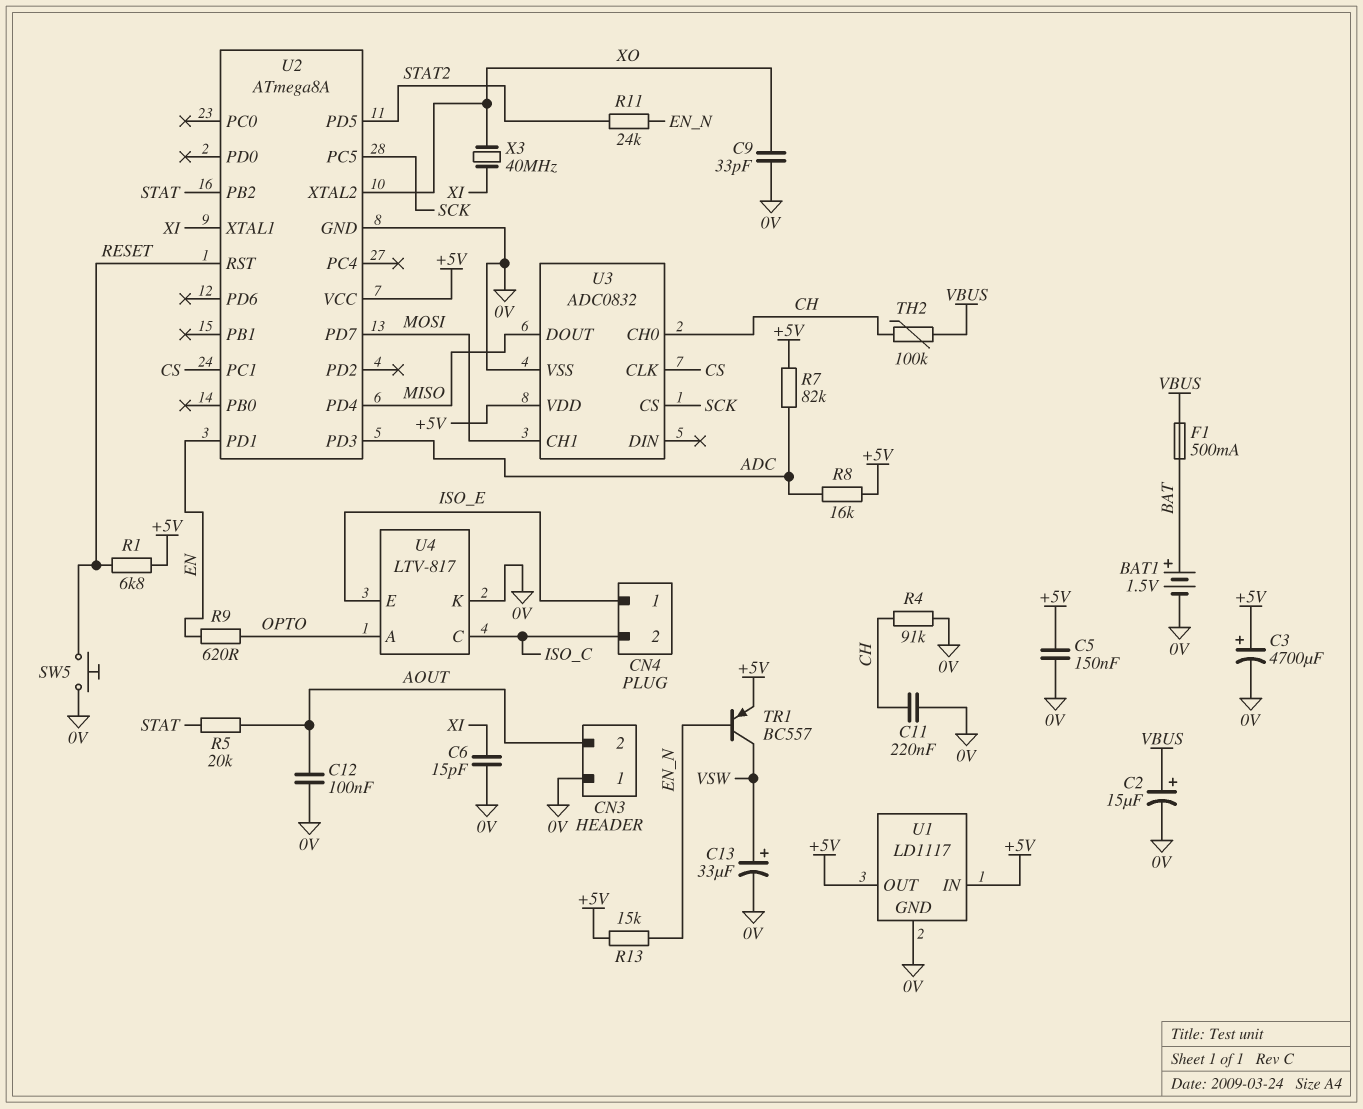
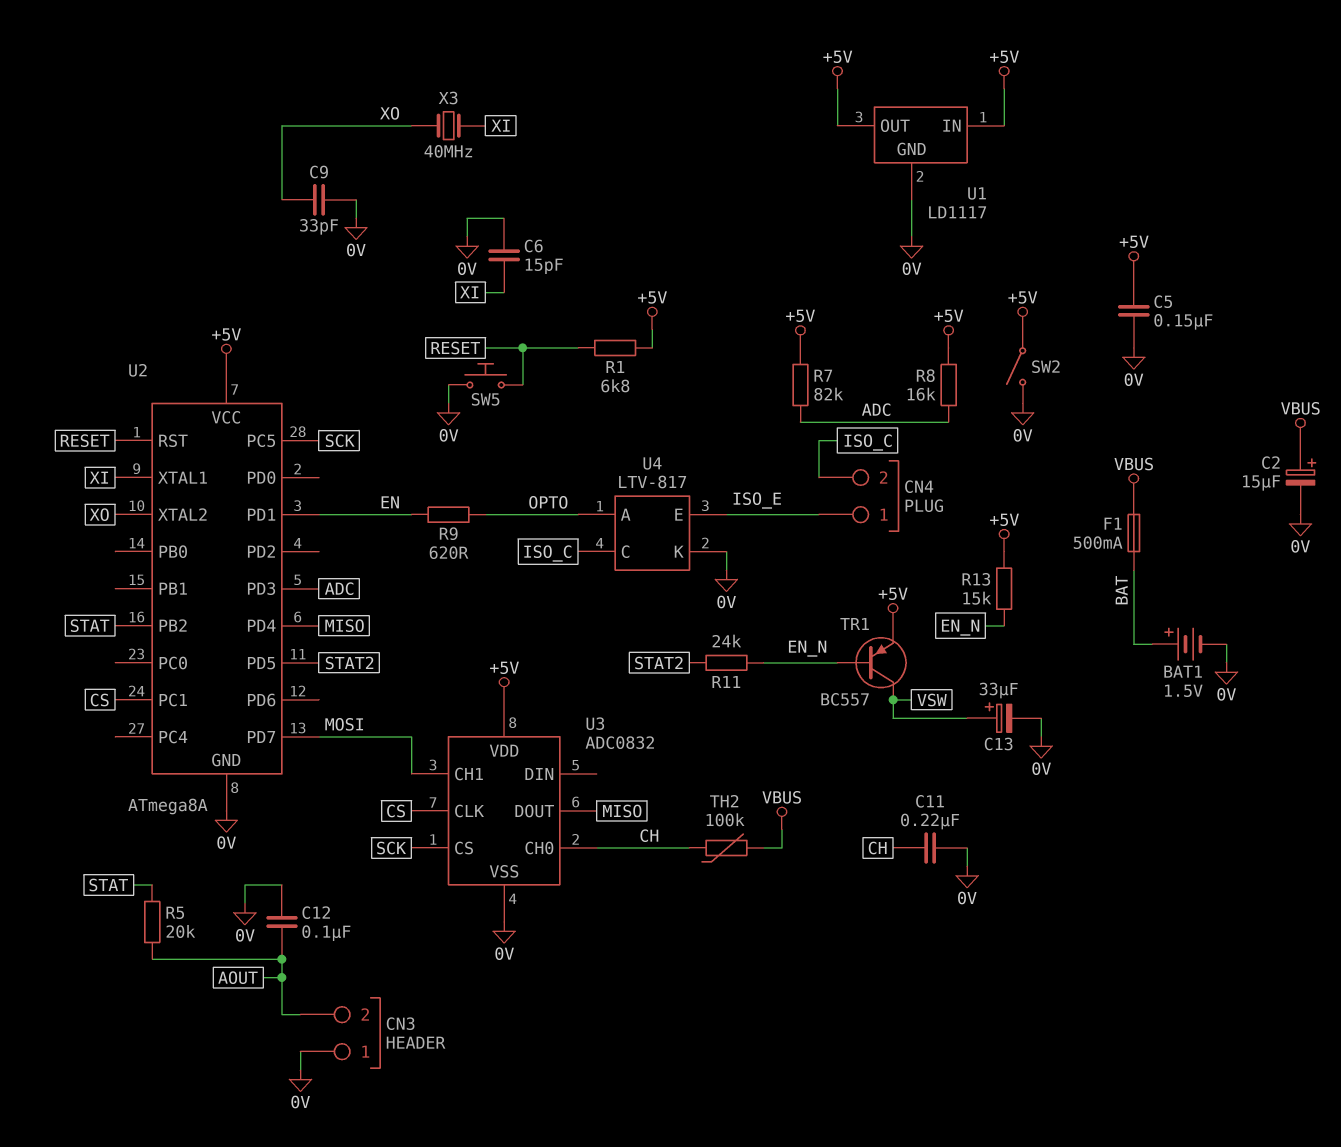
C3: 4700uF (plus +5V, minus 0V) -> none
R4: 91k (0V, CH) -> none
SW2: none -> switch (+5V, 0V)

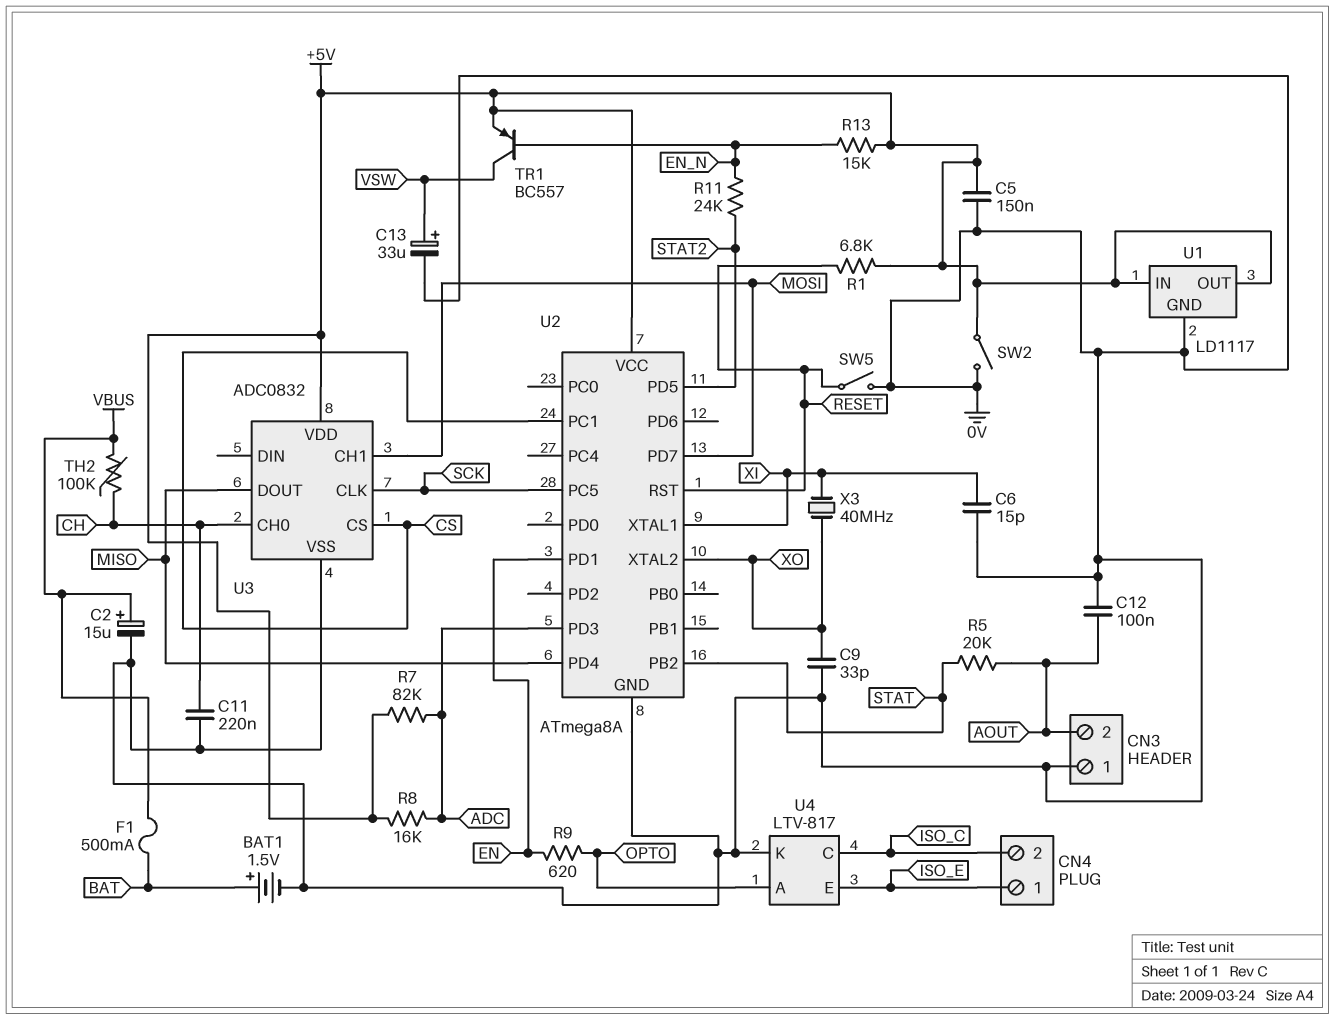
SW5: button (0V, RESET) -> switch (0V, RESET)
U3 pin CLK: CS -> SCK
U3 pin CS: SCK -> CS

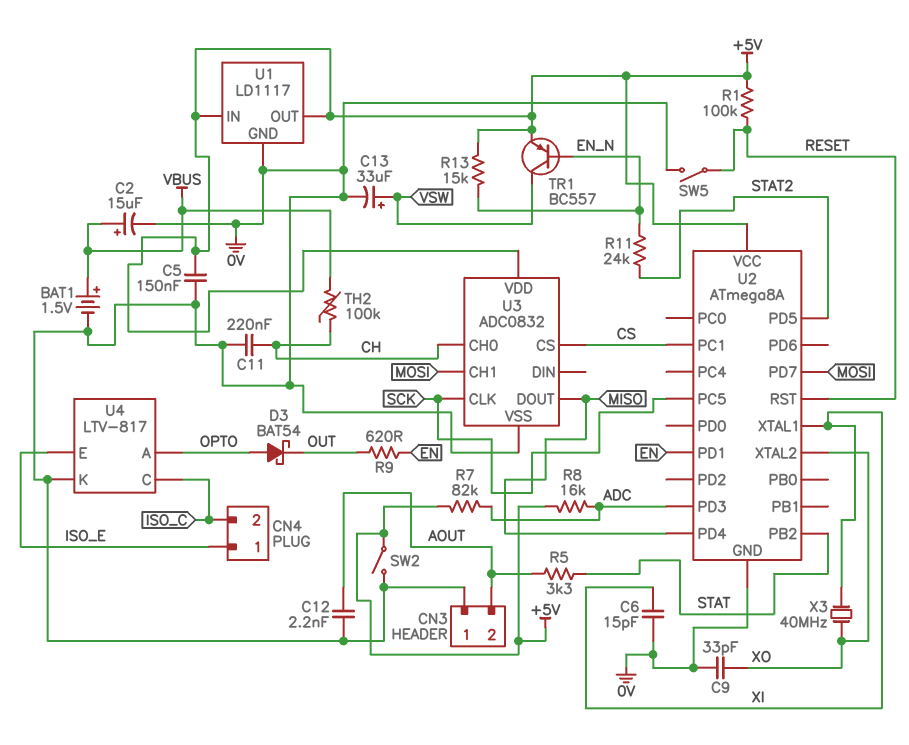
BAT1: 1.5V (plus BAT, minus 0V) -> 1.5V (plus VBUS, minus 0V)
C12: 100nF (0V, AOUT) -> 2.2nF (0V, AOUT)
D3: none -> schottky BAT54 (A OPTO, K OUT)
F1: 500mA (BAT, VBUS) -> none
R1: 6.8k (+5V, RESET) -> 100k (+5V, RESET)
R5: 20k (AOUT, STAT) -> 3.3k (AOUT, STAT)
R9: 620 (EN, OPTO) -> 620 (EN, OUT)

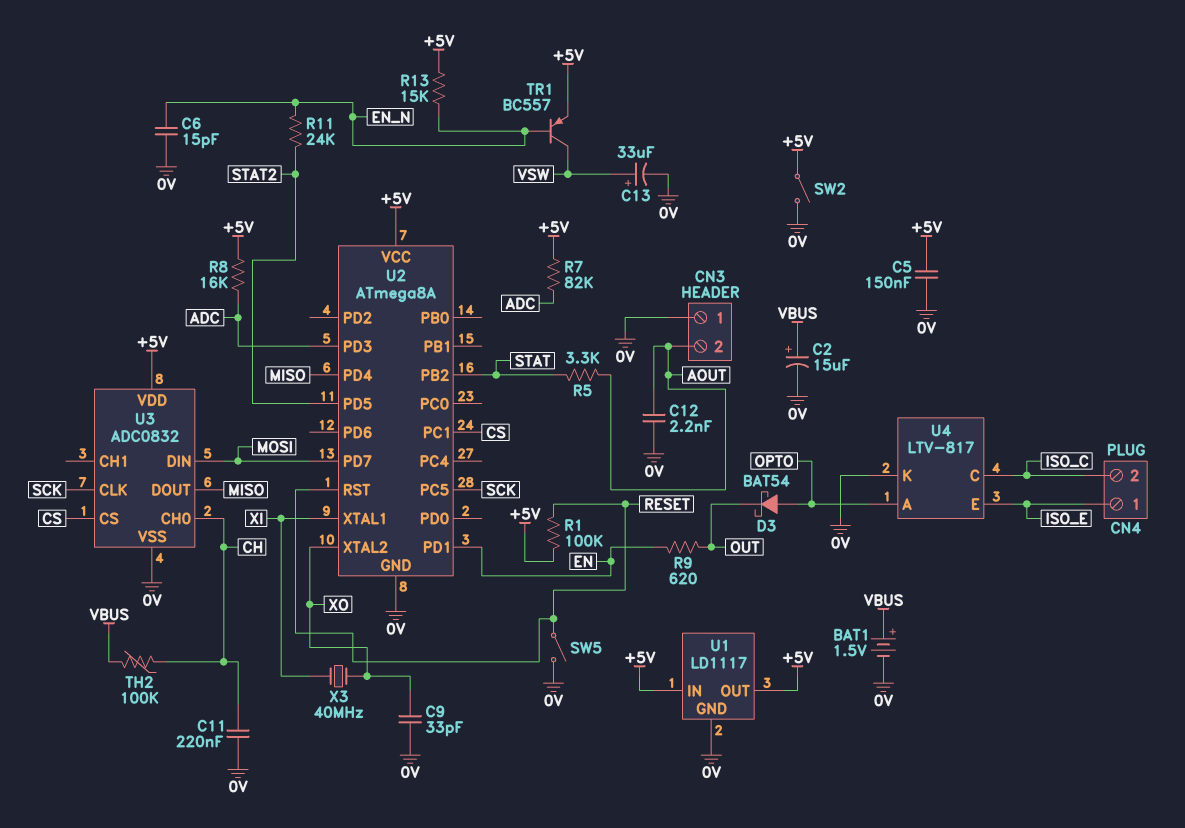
C6: 15pF (0V, XI) -> 15pF (0V, EN_N)
U3 pin CH1: MOSI -> none
U3 pin DIN: none -> MOSI

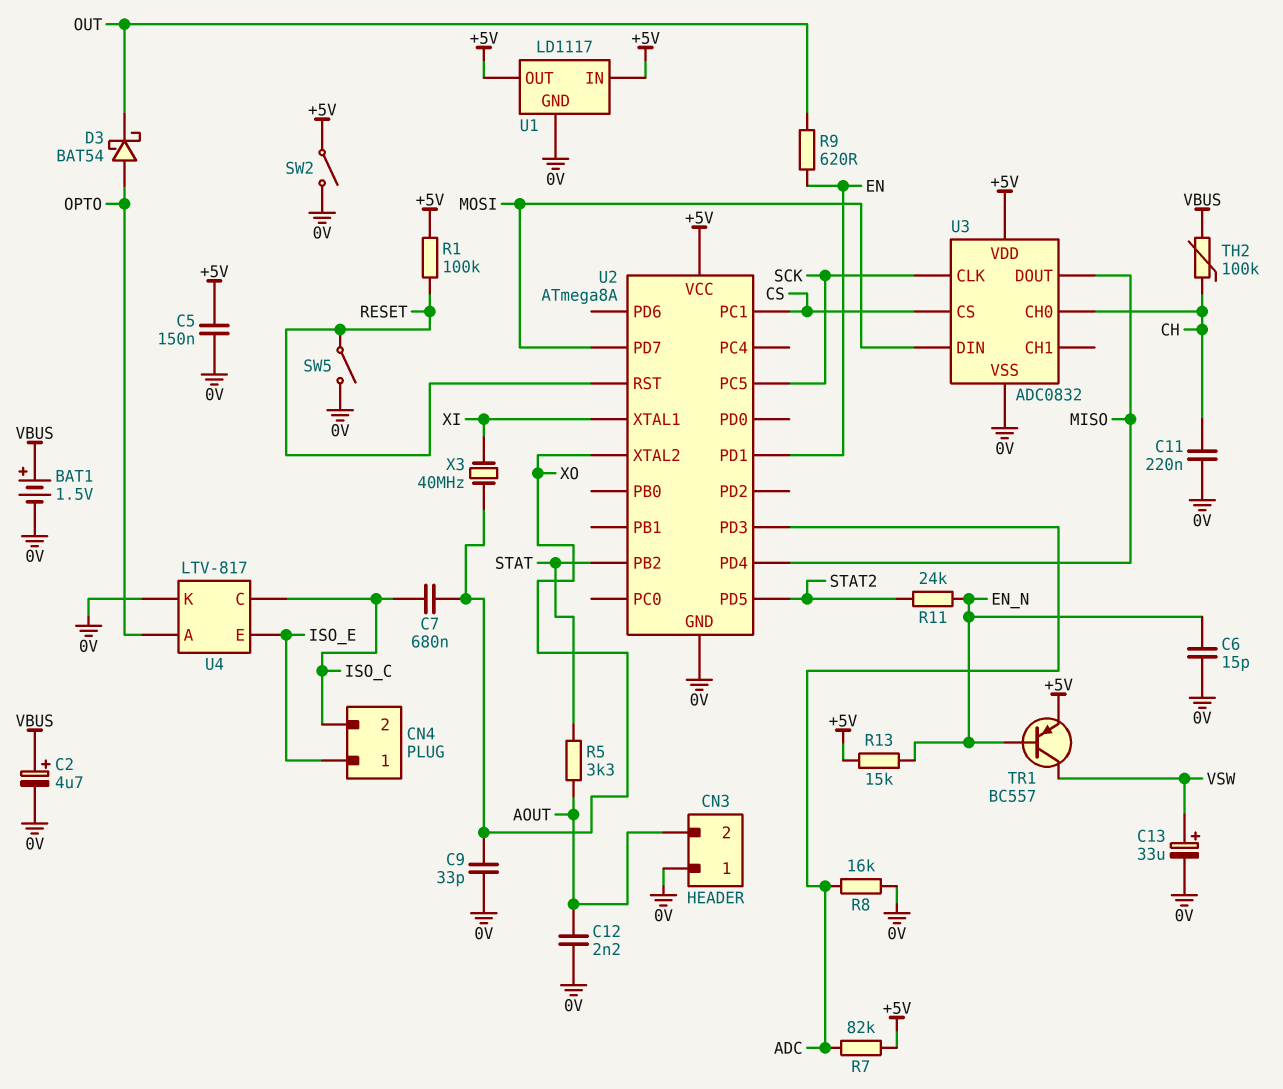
C2: 15uF (plus VBUS, minus 0V) -> 4.7uF (plus VBUS, minus 0V)
C7: none -> 680nF (ISO_C, XO)
R8: 16k (+5V, ADC) -> 16k (0V, ADC)

